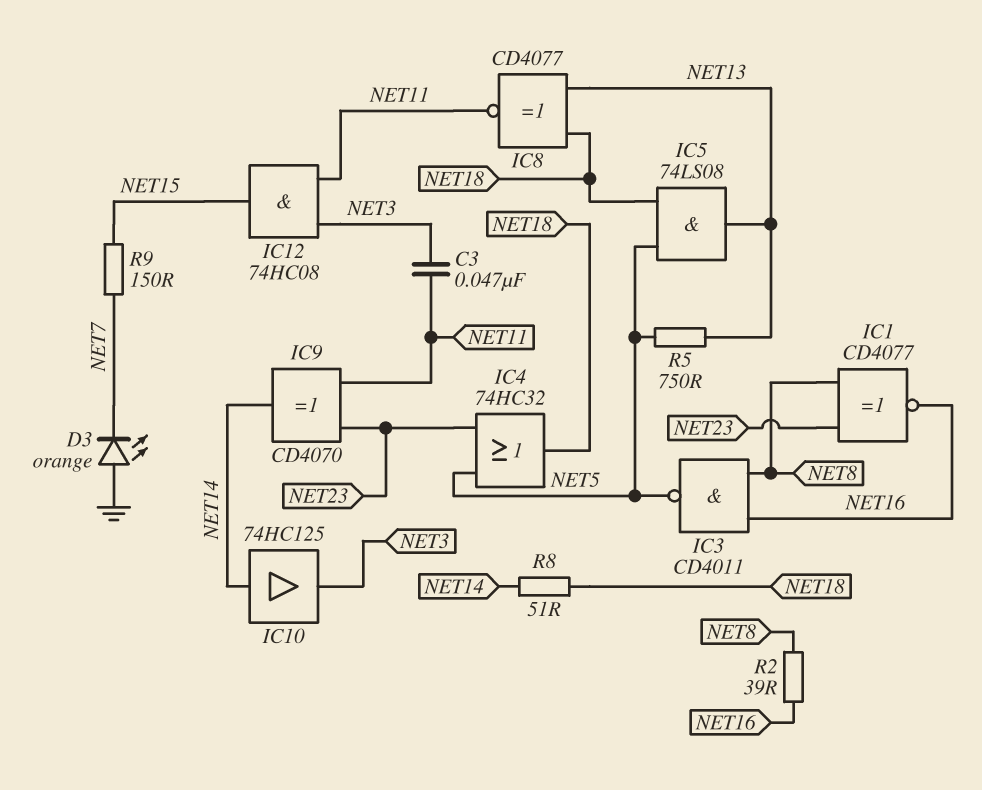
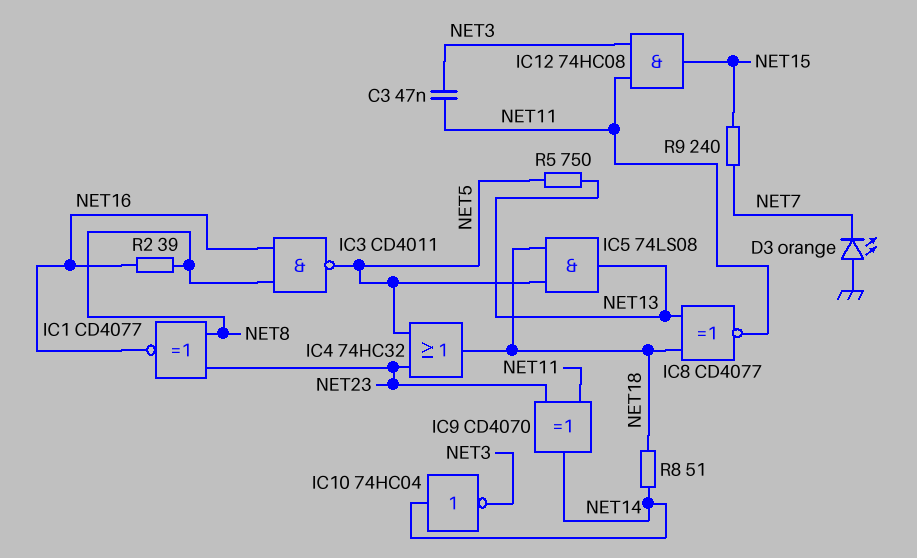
IC10: buffer 74HC125 (in NET14, out NET3) -> NOT 74HC04 (in NET14, out NET3)
R9: 150 (NET7, NET15) -> 240 (NET7, NET15)

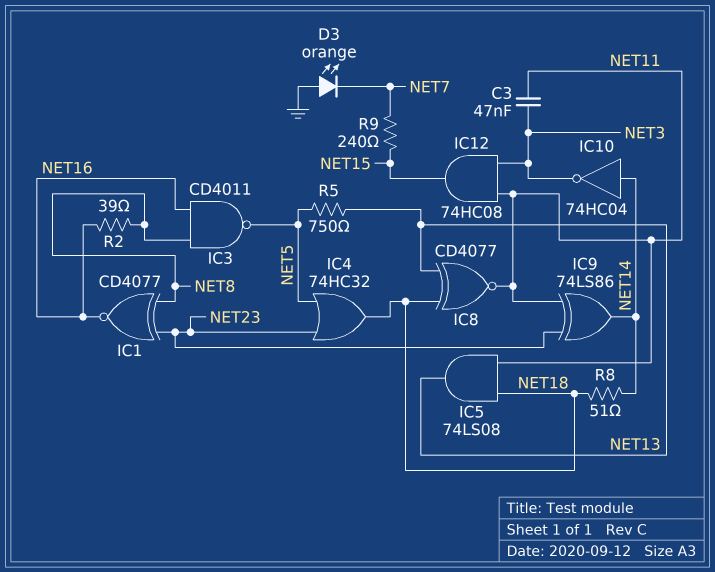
IC5: AND 74LS08 (in NET5, in NET18, out NET13) -> AND 74LS08 (in NET11, in NET18, out NET13)
IC9: XOR CD4070 (in NET11, in NET23, out NET14) -> XOR 74LS86 (in NET11, in NET23, out NET14)

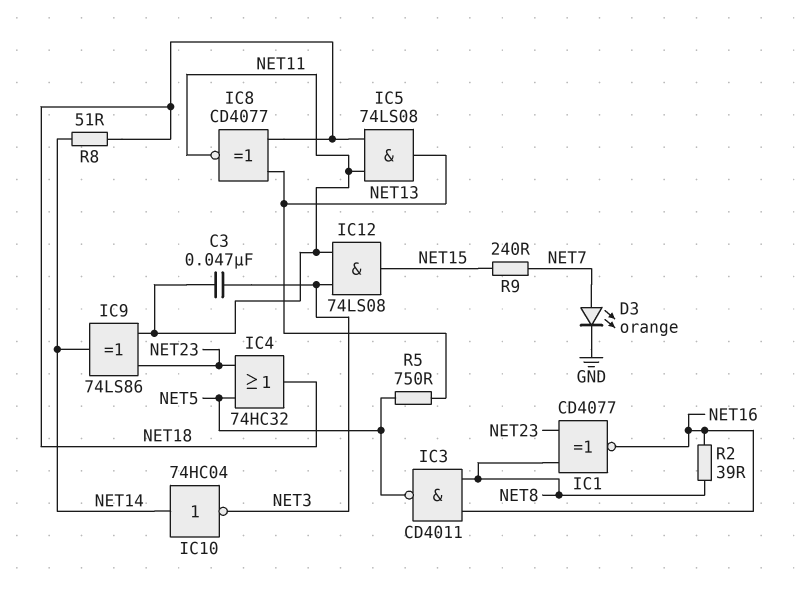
D3: LED orange (A GND, K NET7) -> LED orange (A NET7, K GND)
IC12: AND 74HC08 (in NET3, in NET11, out NET15) -> AND 74LS08 (in NET3, in NET11, out NET15)

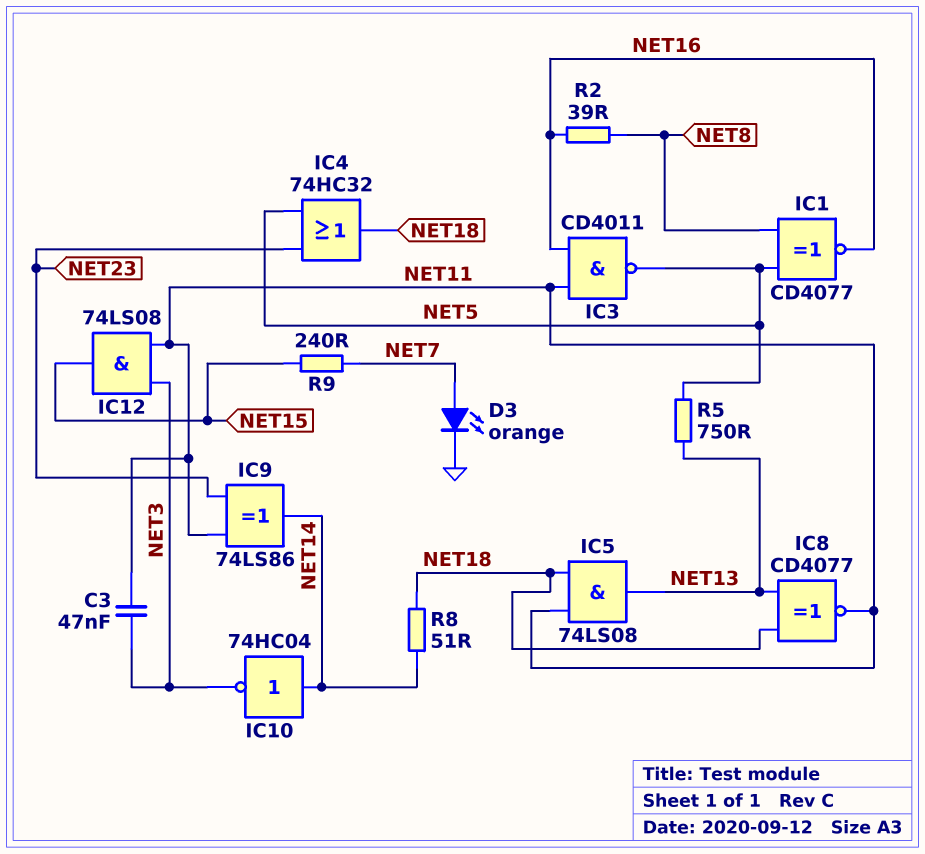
IC1: XNOR CD4077 (in NET8, in NET23, out NET16) -> XNOR CD4077 (in NET5, in NET8, out NET16)
IC3: NAND CD4011 (in NET8, in NET16, out NET5) -> NAND CD4011 (in NET11, in NET16, out NET5)

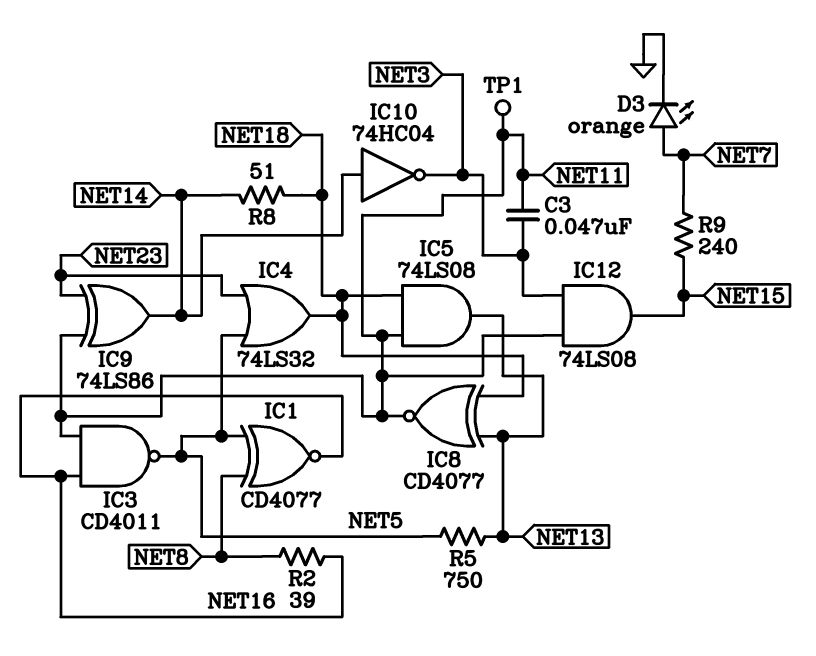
IC4: OR 74HC32 (in NET5, in NET23, out NET18) -> OR 74LS32 (in NET5, in NET23, out NET18)
TP1: none -> test point (NET11)

